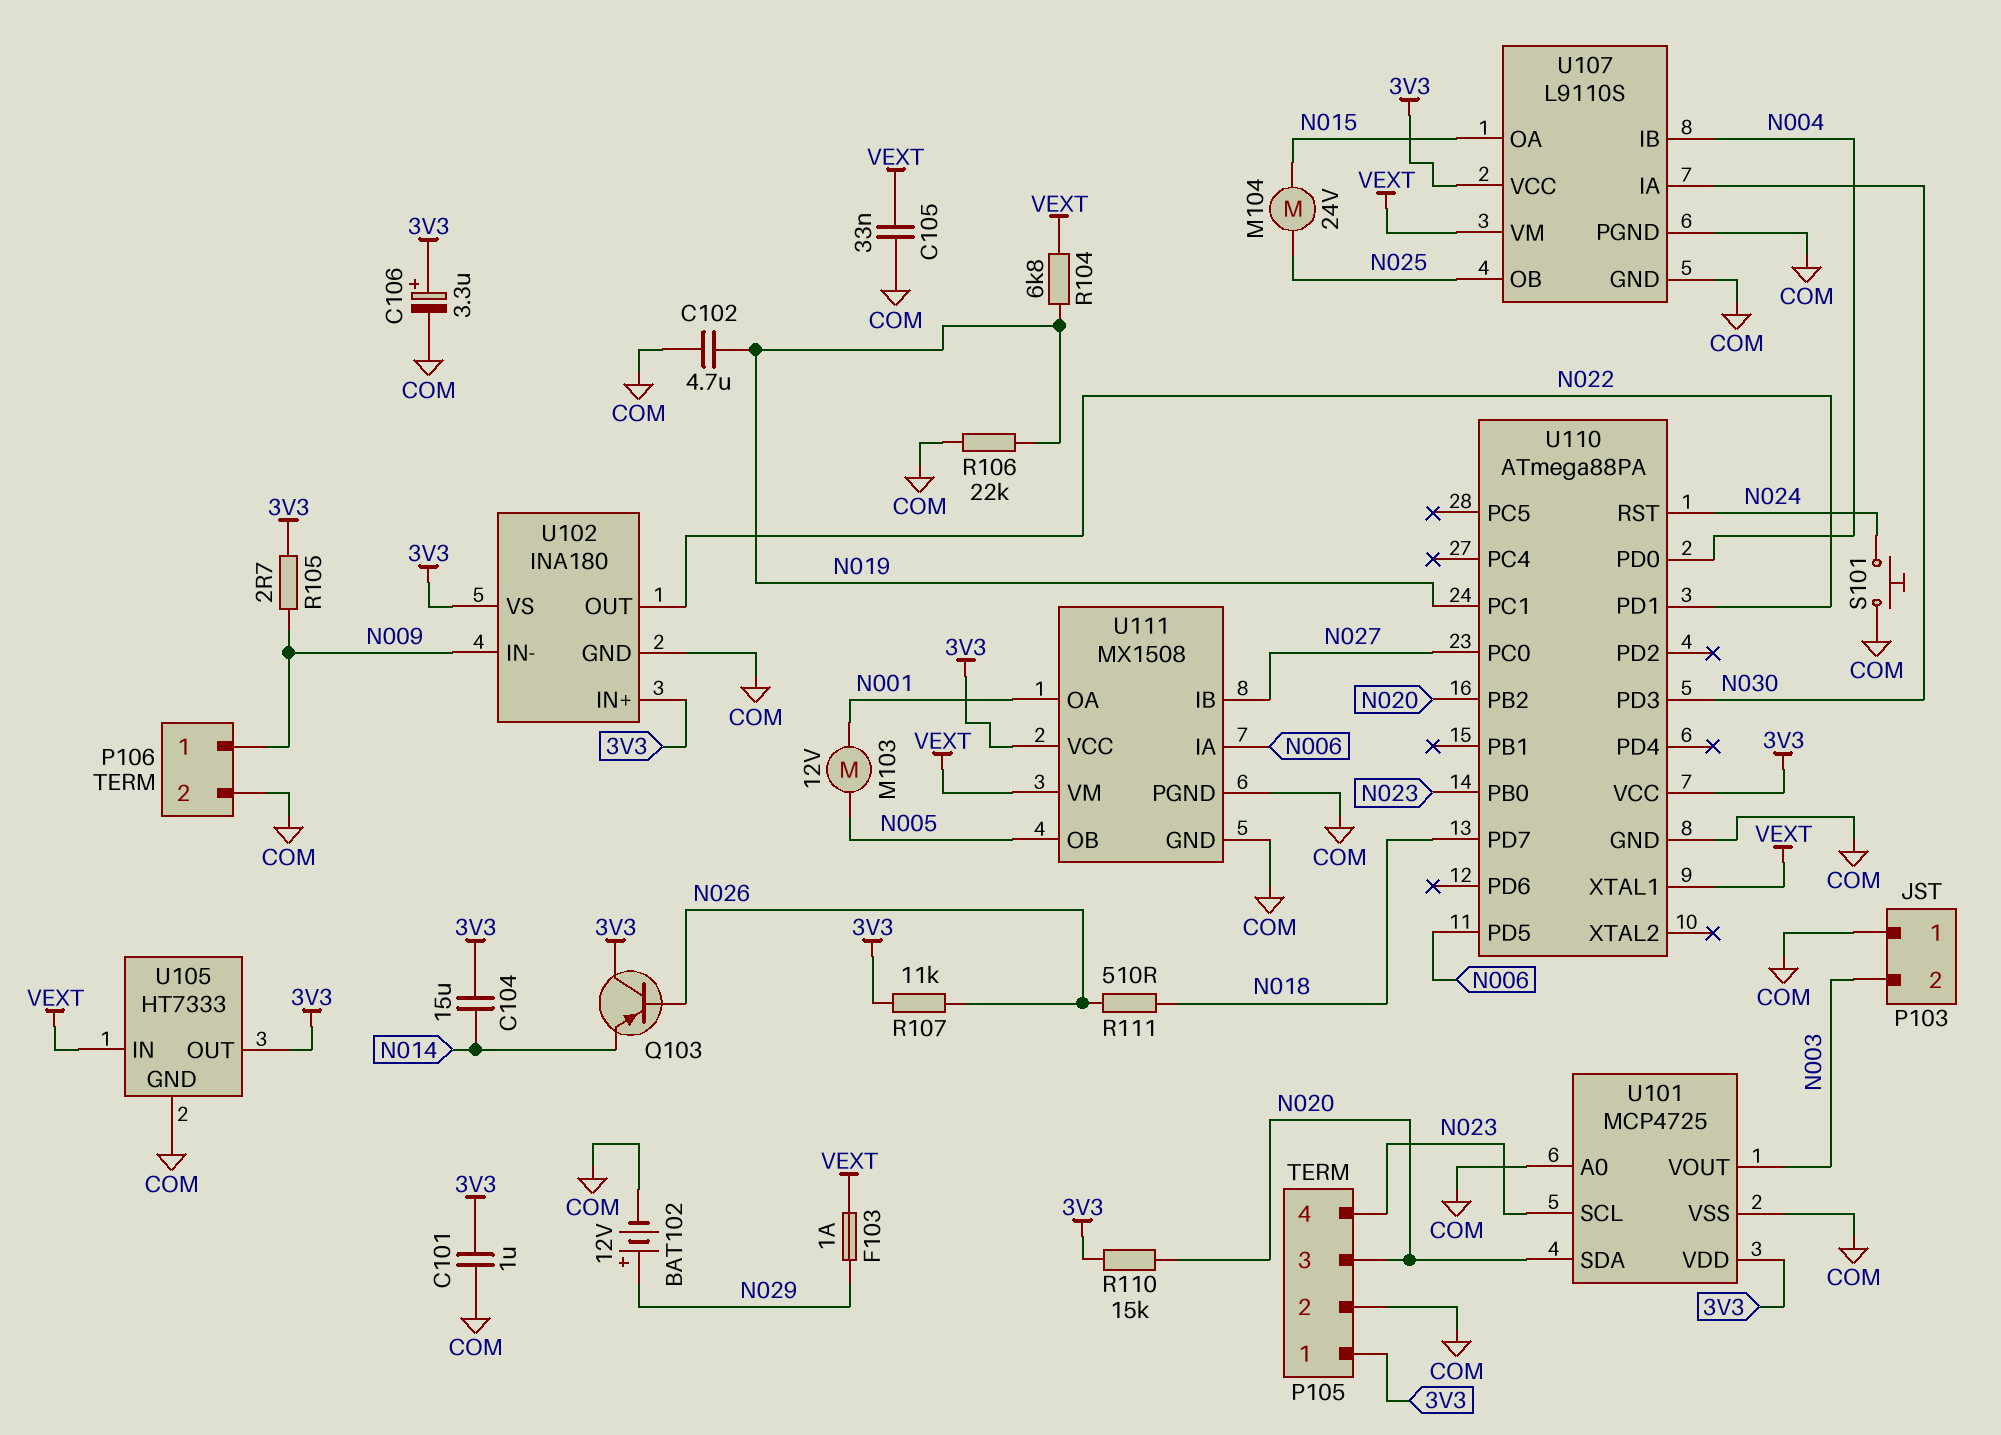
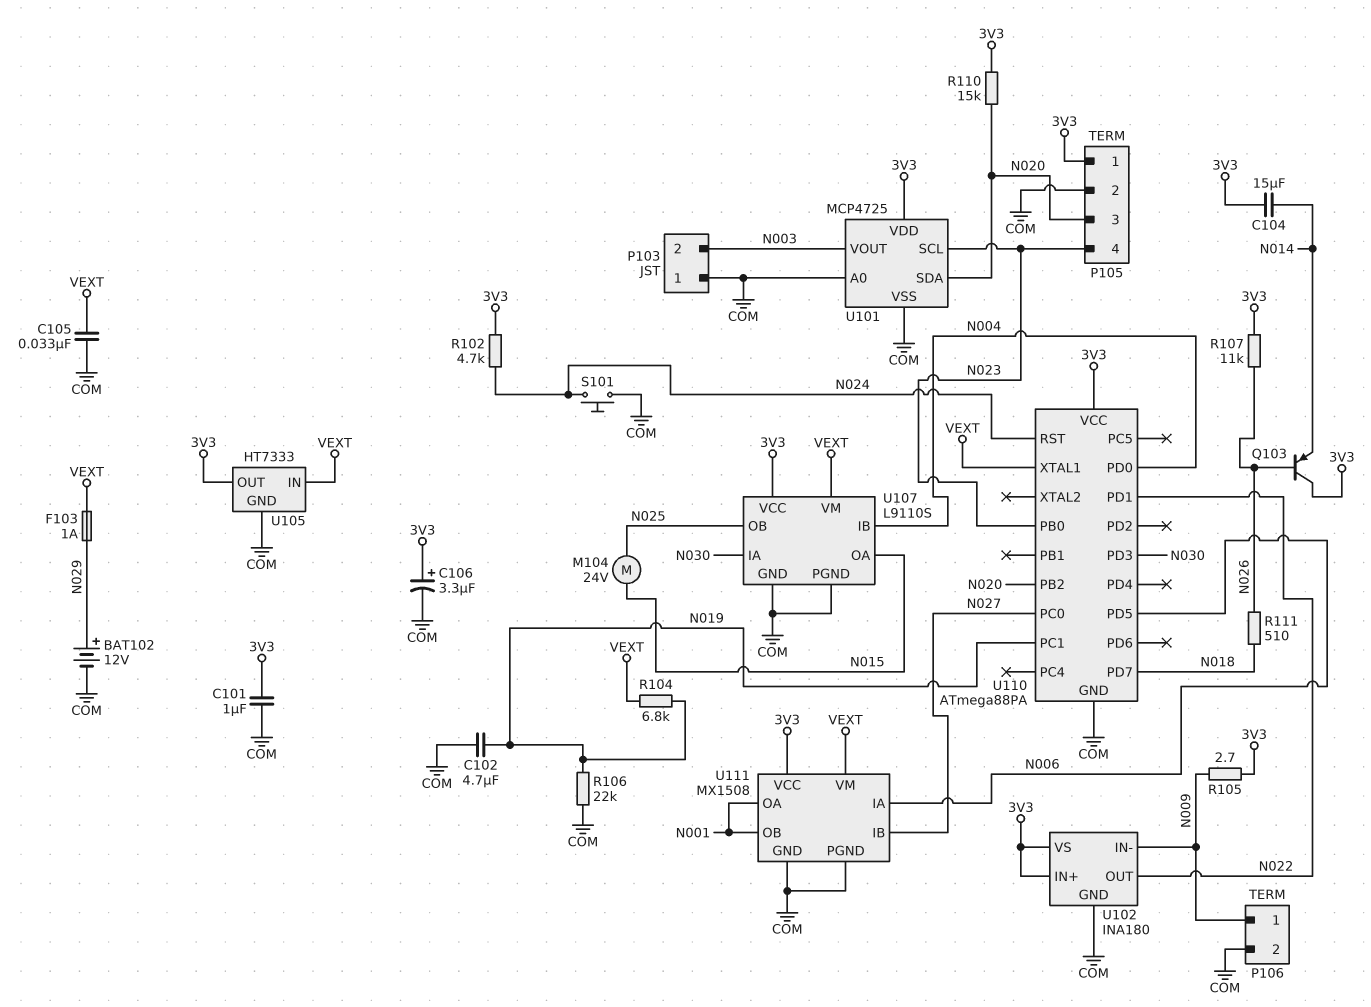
M103: motor 12V (N001, N005) -> none
R102: none -> 4.7k (3V3, N024)
U111 pin OB: N005 -> N001

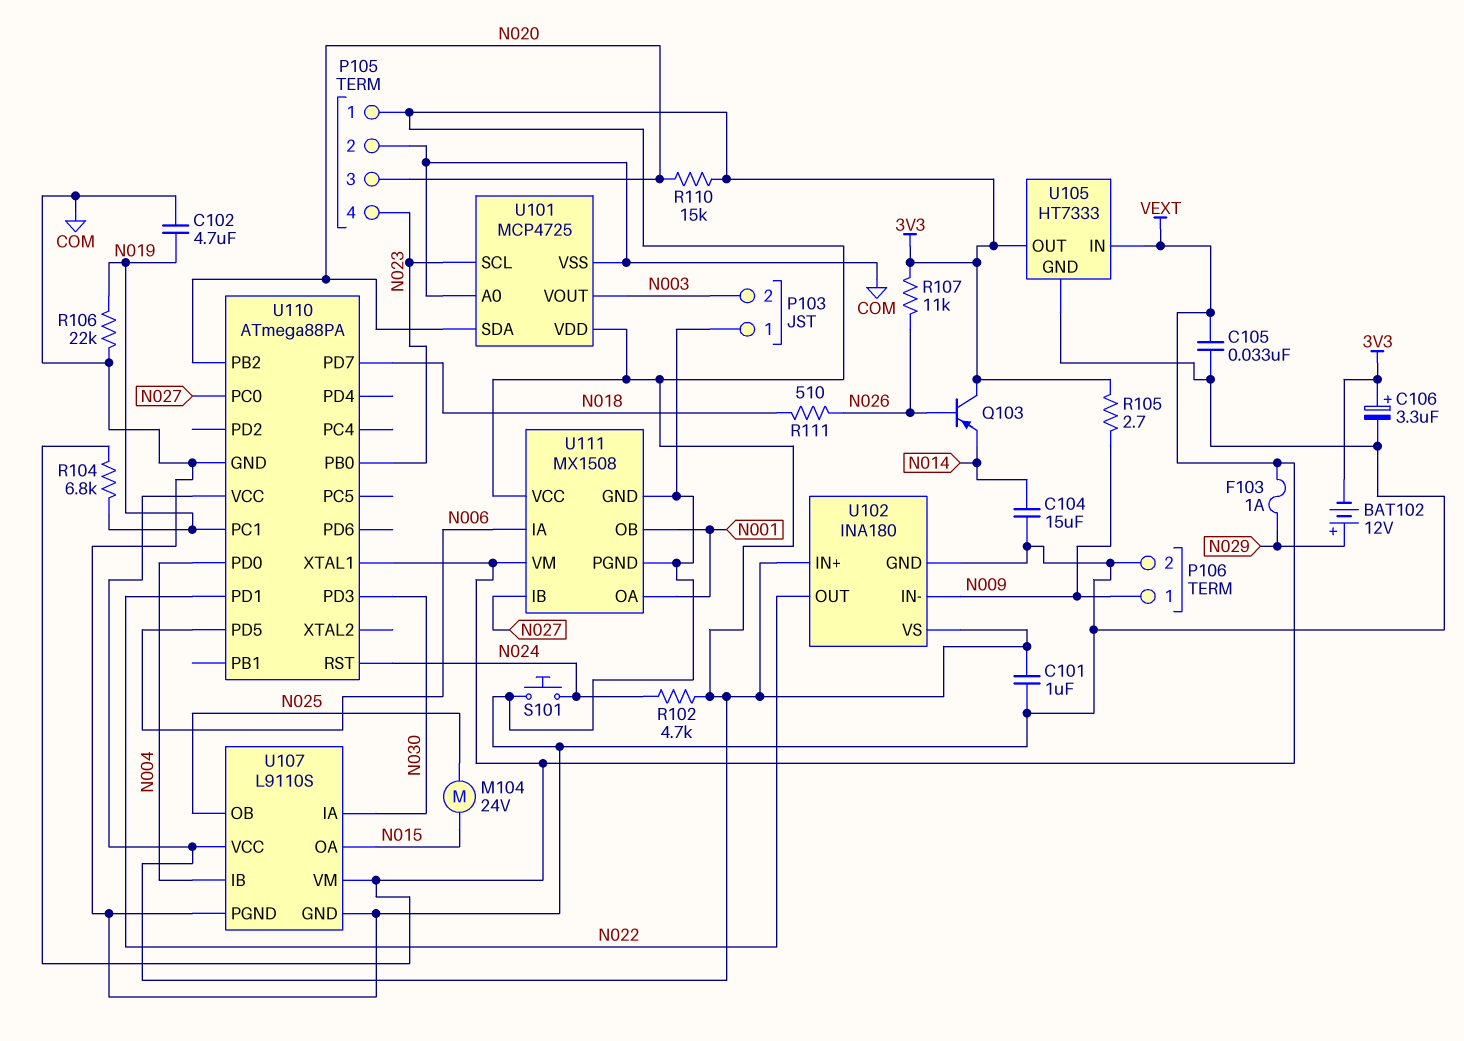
BAT102: 12V (plus N029, minus COM) -> 12V (plus N029, minus 3V3)
C104: 15uF (3V3, N014) -> 15uF (COM, N014)

